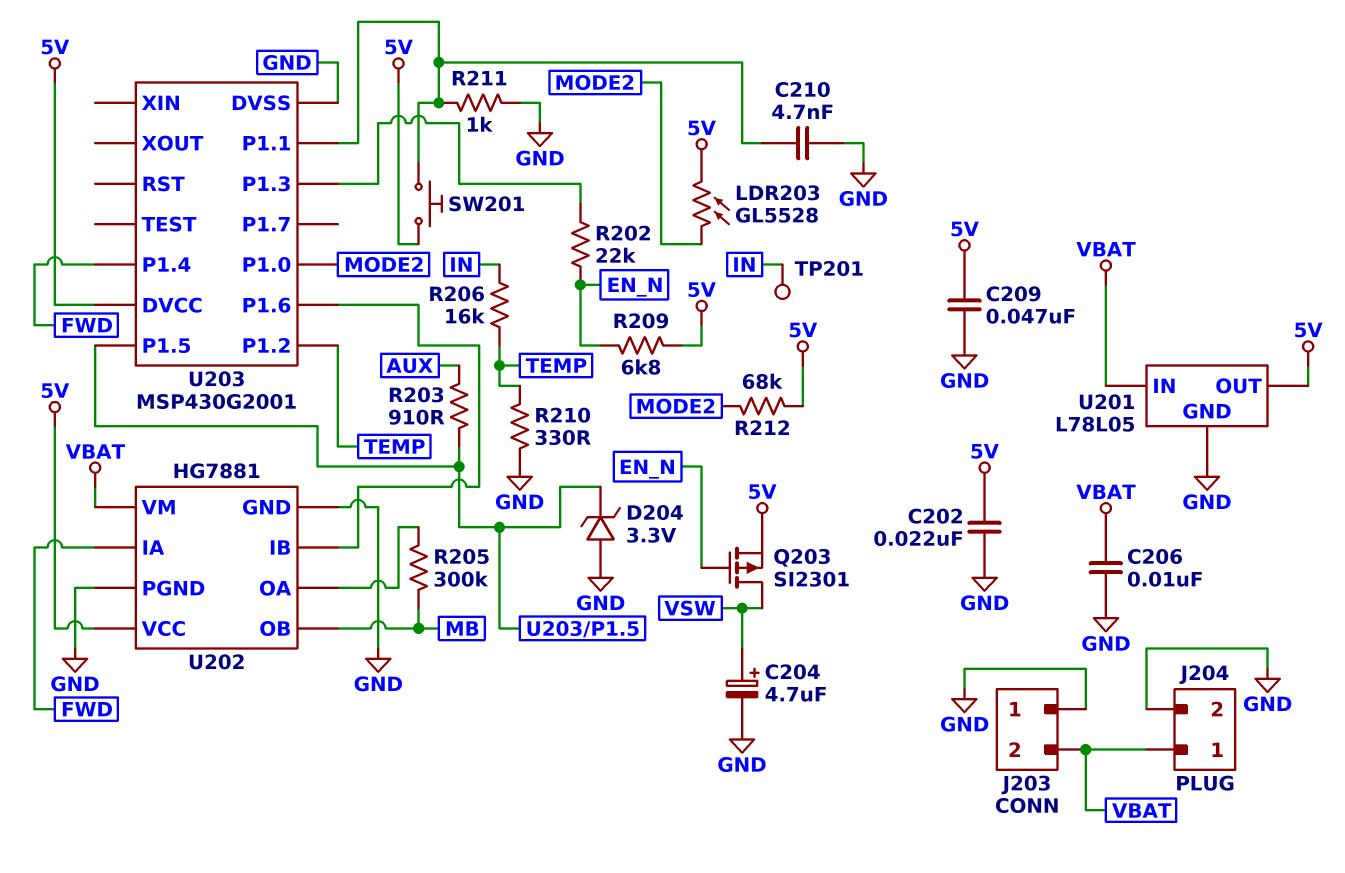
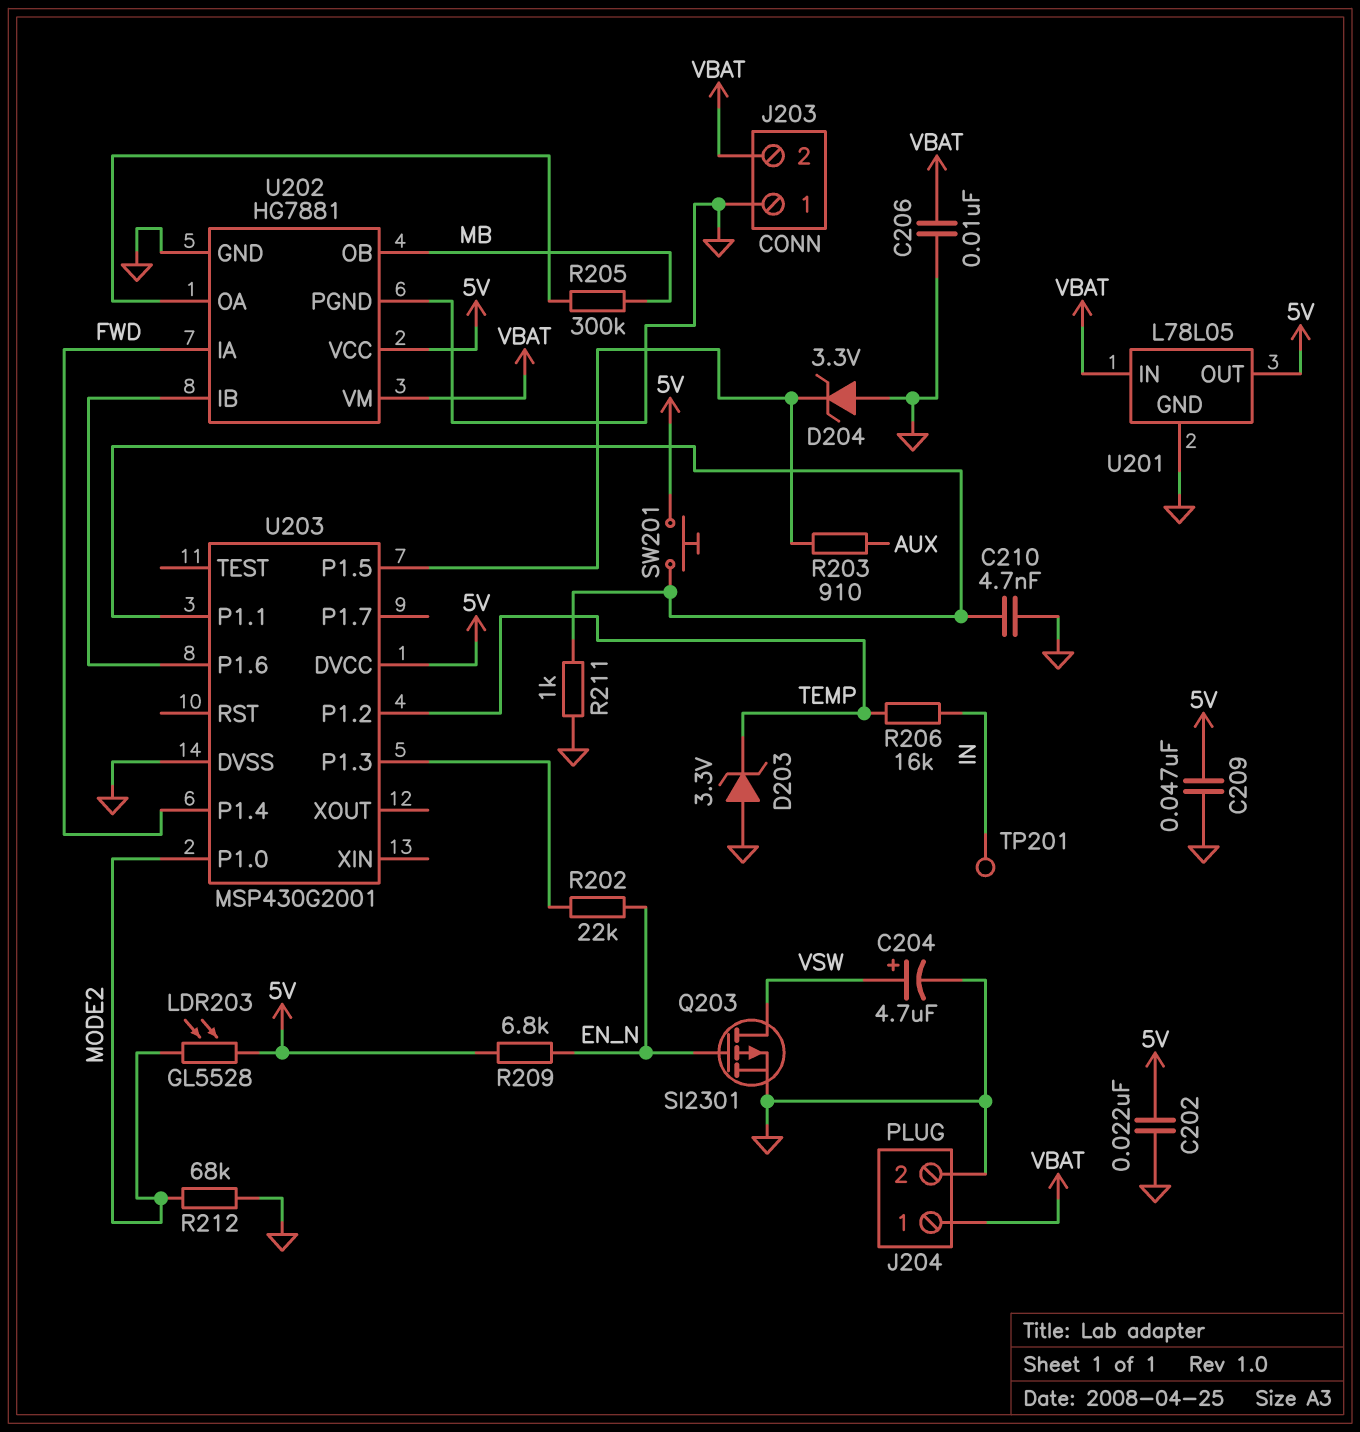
D203: none -> zener 3.3V (A GND, K TEMP)
Q203: PMOS SI2301 (G EN_N, D VSW, S 5V) -> PMOS SI2301 (G EN_N, D VSW, S GND)
R210: 330 (GND, TEMP) -> none
R212: 68k (5V, MODE2) -> 68k (GND, MODE2)

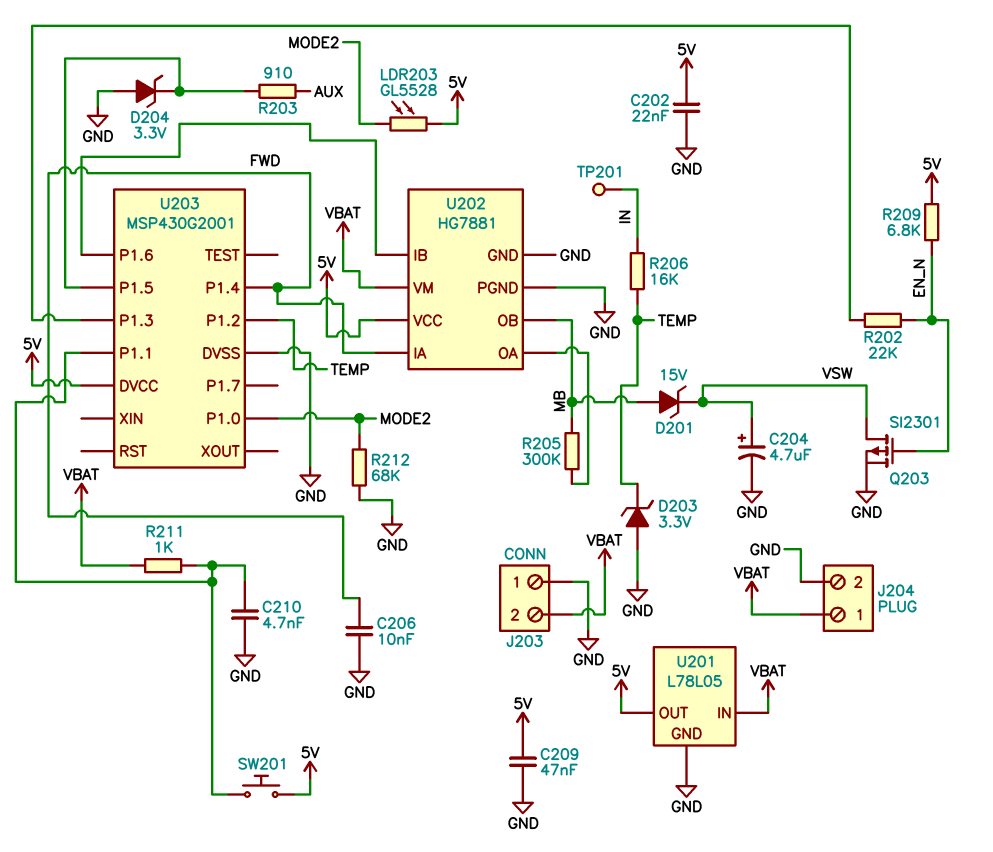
C206: 10nF (GND, VBAT) -> 10nF (FWD, GND)
D201: none -> zener 15V (A MB, K VSW)
R211: 1k (GND, U203/P1.1) -> 1k (U203/P1.1, VBAT)

